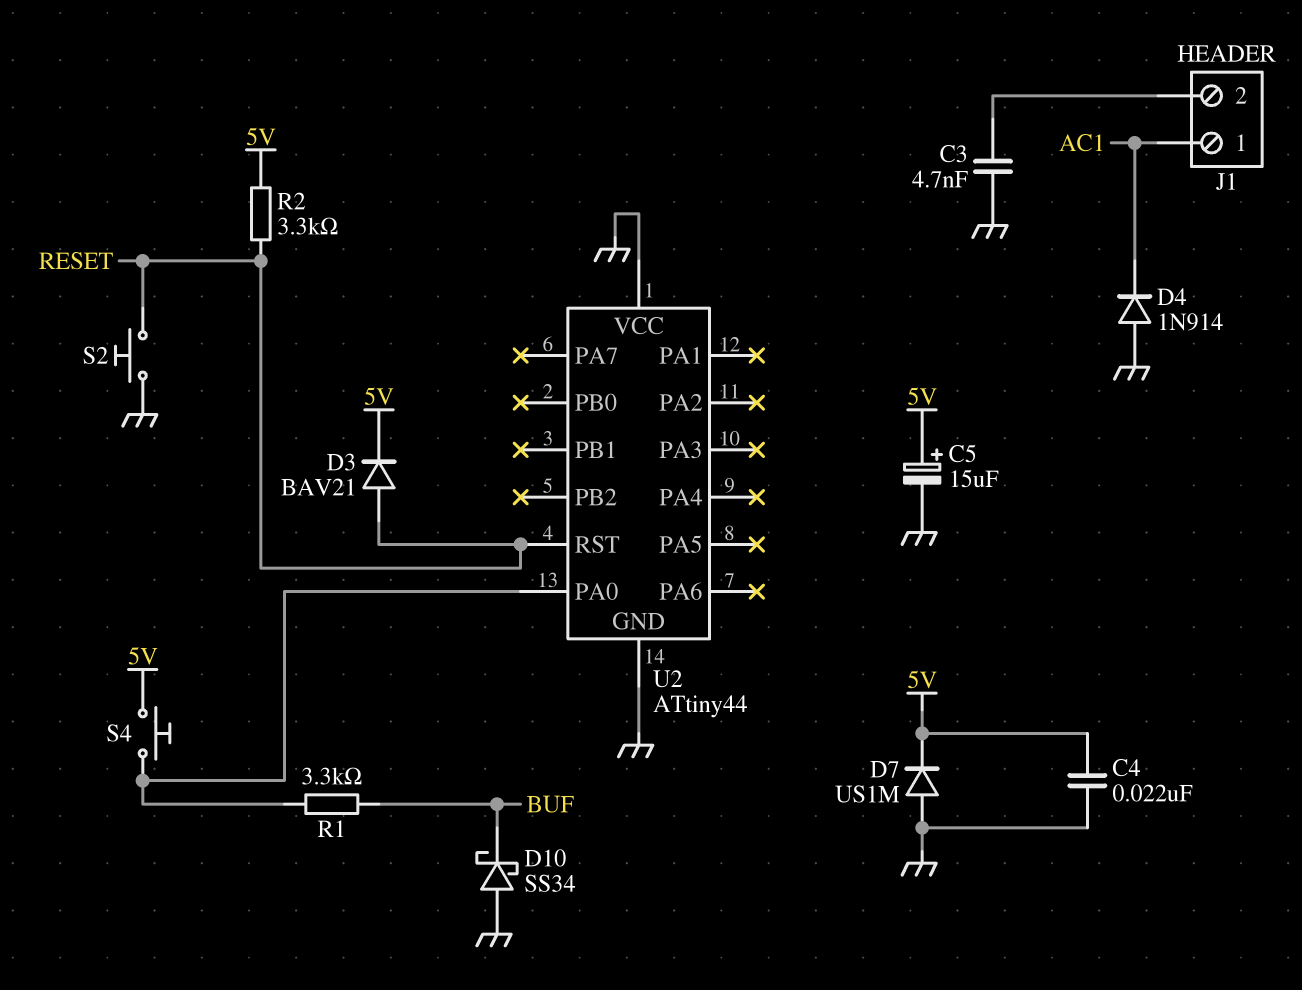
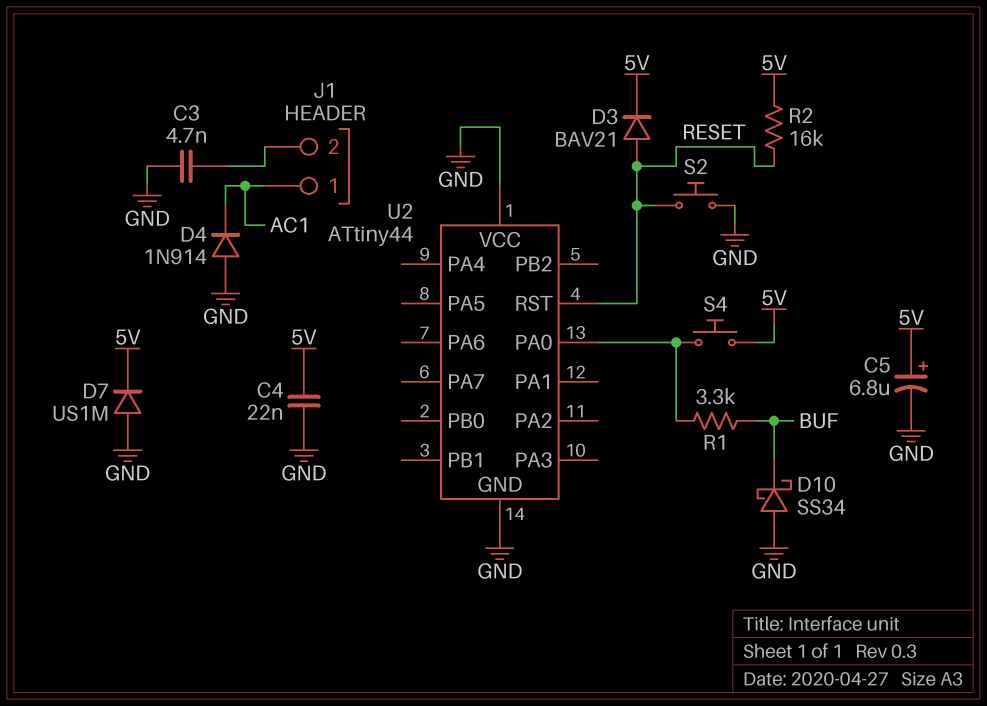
C5: 15uF (plus 5V, minus GND) -> 6.8uF (plus 5V, minus GND)
R2: 3.3k (5V, RESET) -> 16k (5V, RESET)

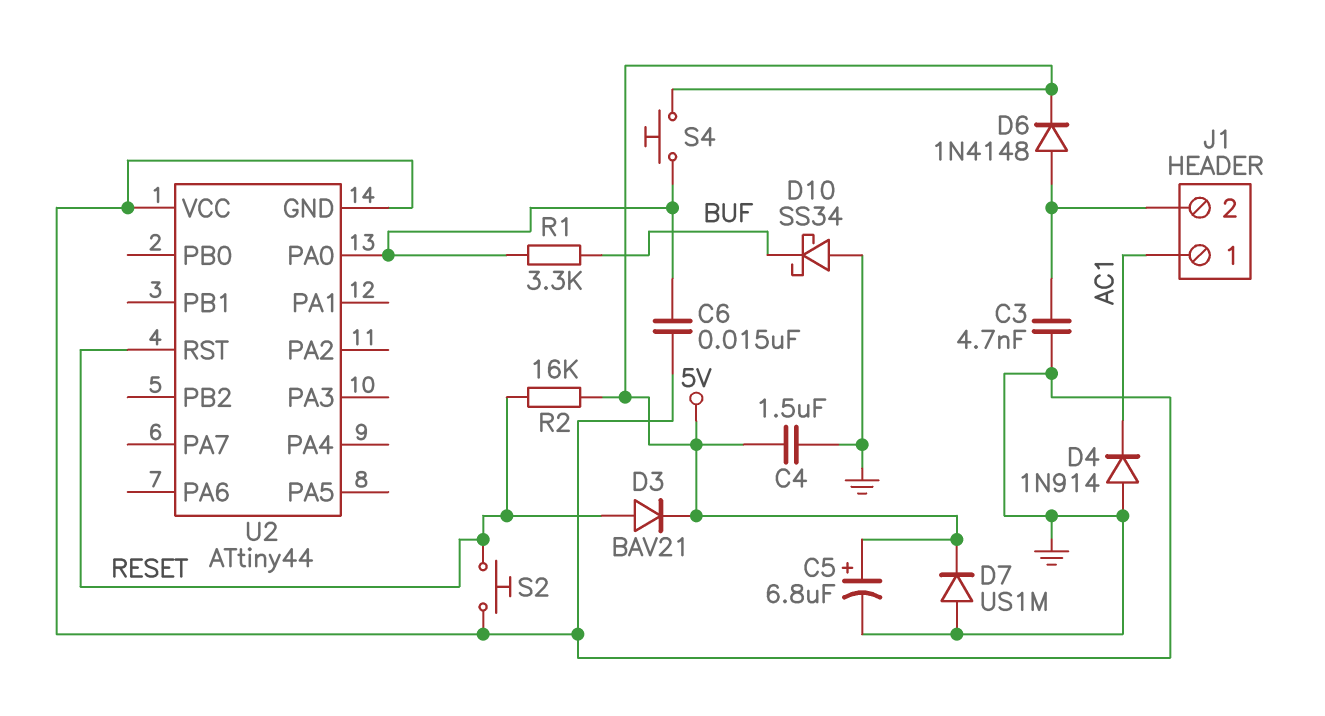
C4: 22nF (5V, GND) -> 1.5uF (5V, GND)
C6: none -> 15nF (GND, U2/PA0)
D6: none -> diode 1N4148 (A J1/2, K 5V)

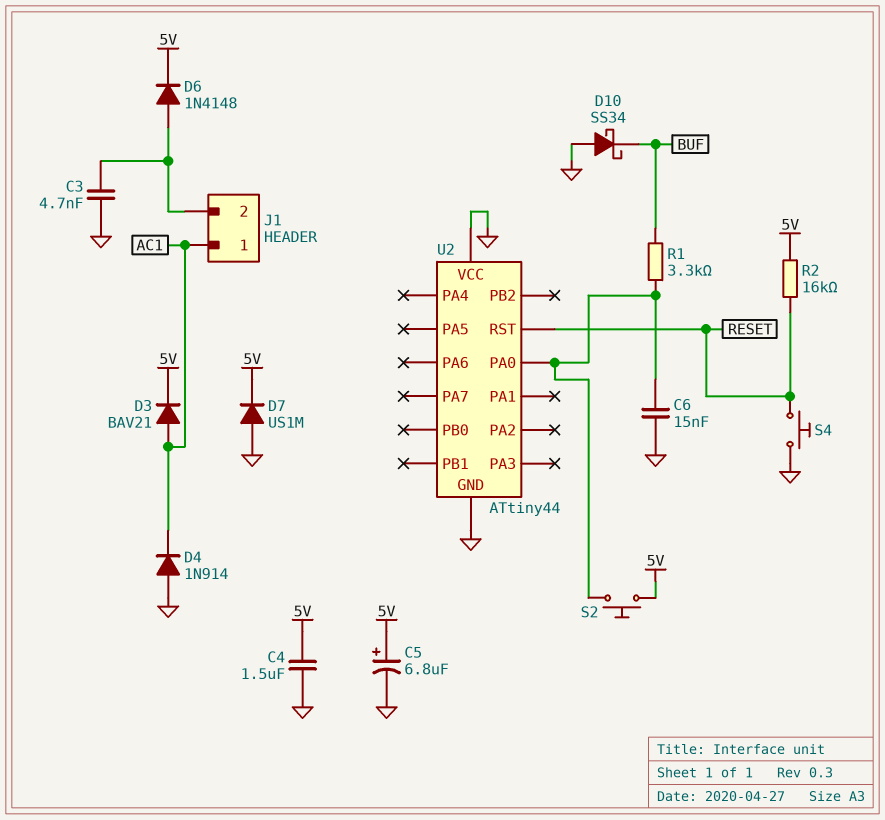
D3: diode BAV21 (A RESET, K 5V) -> diode BAV21 (A AC1, K 5V)
S2: button (GND, RESET) -> button (5V, U2/PA0)
S4: button (5V, U2/PA0) -> button (GND, RESET)

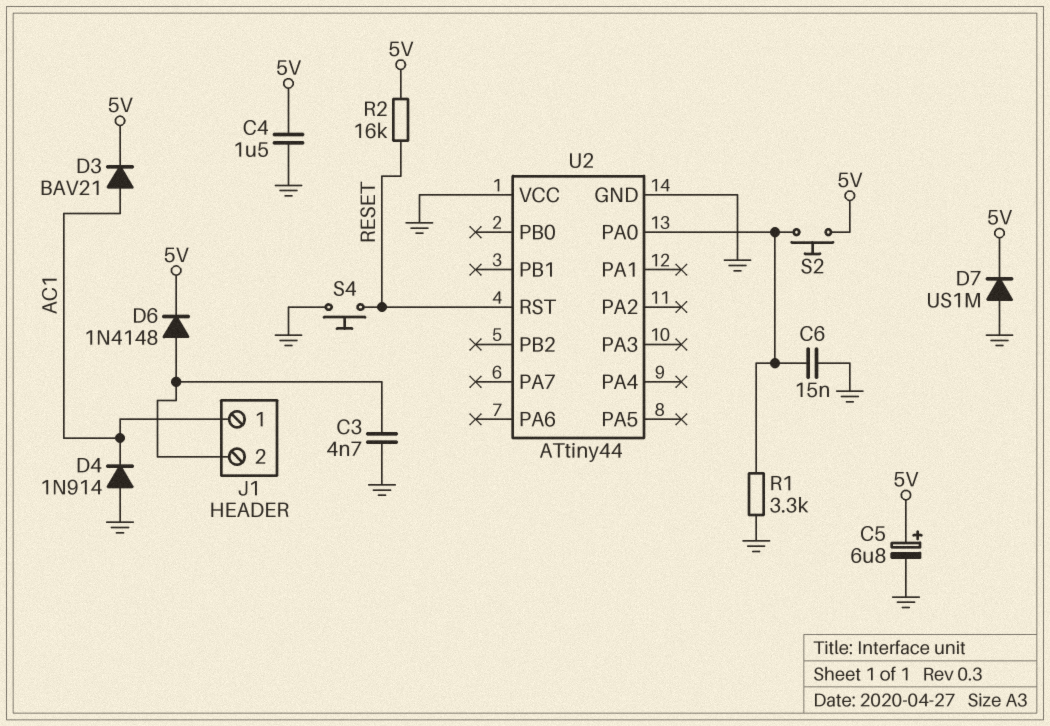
D10: schottky SS34 (A GND, K BUF) -> none
R1: 3.3k (BUF, U2/PA0) -> 3.3k (GND, U2/PA0)

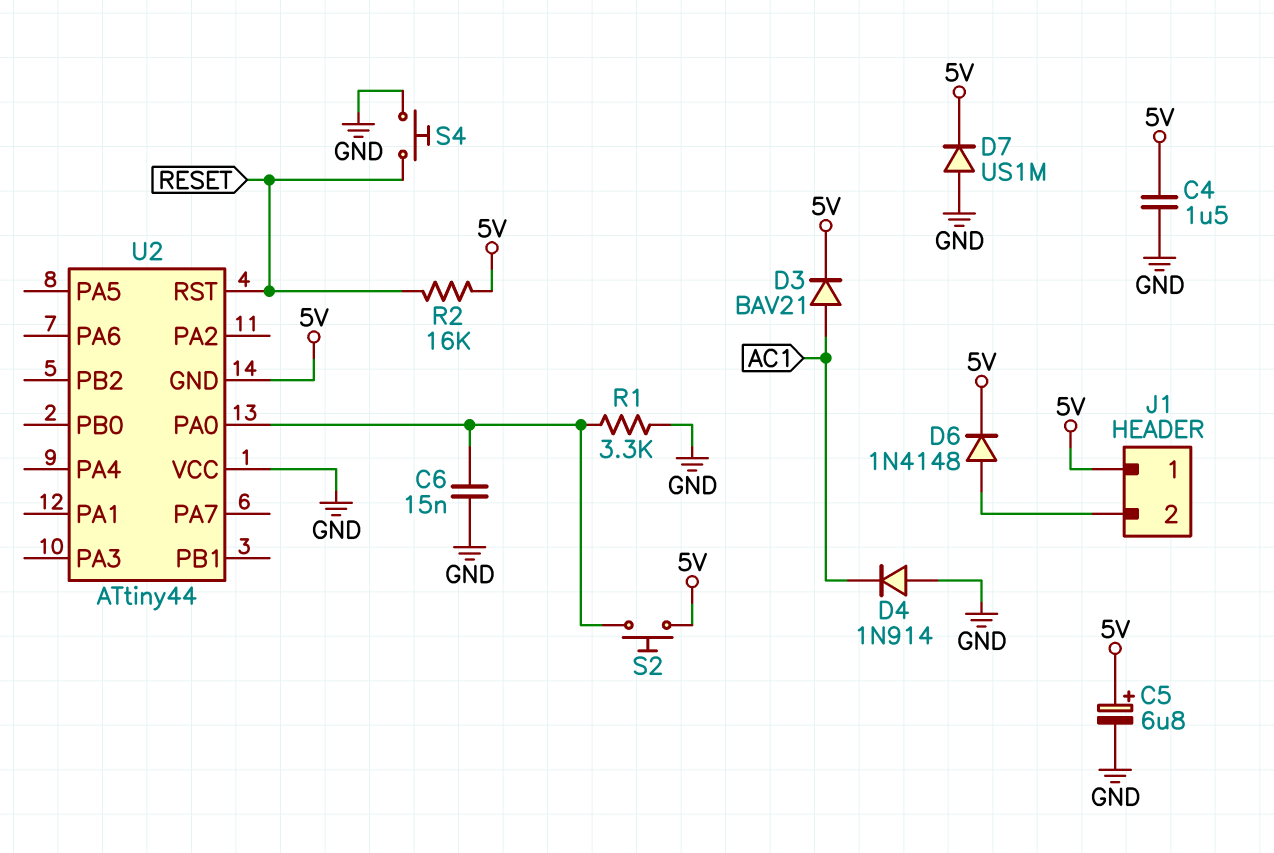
C3: 4.7nF (GND, J1/2) -> none
J1 pin 1: AC1 -> 5V
U2 pin GND: GND -> 5V

